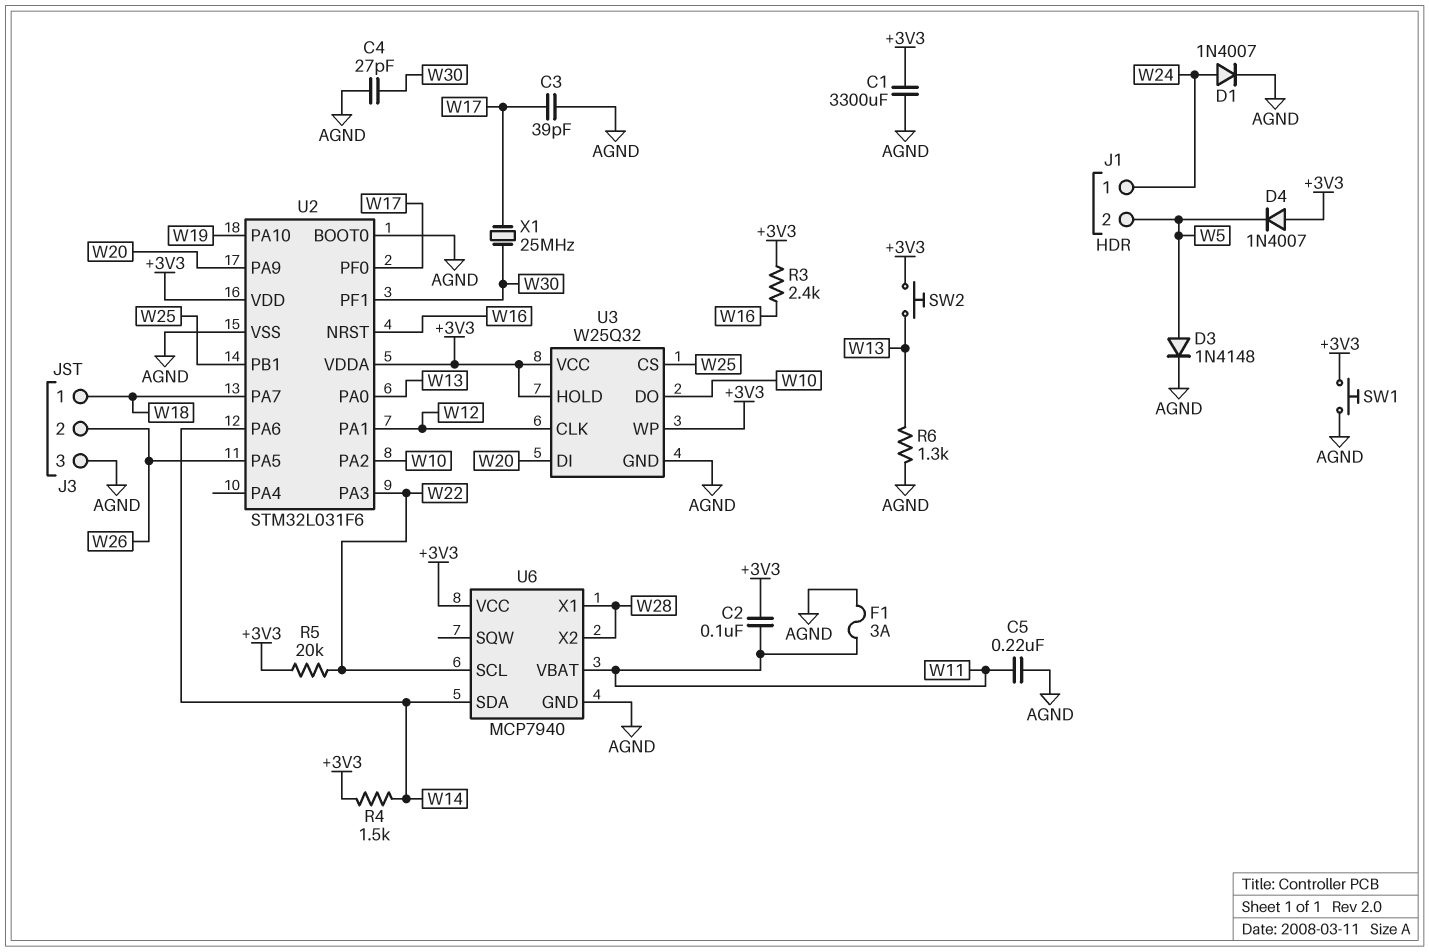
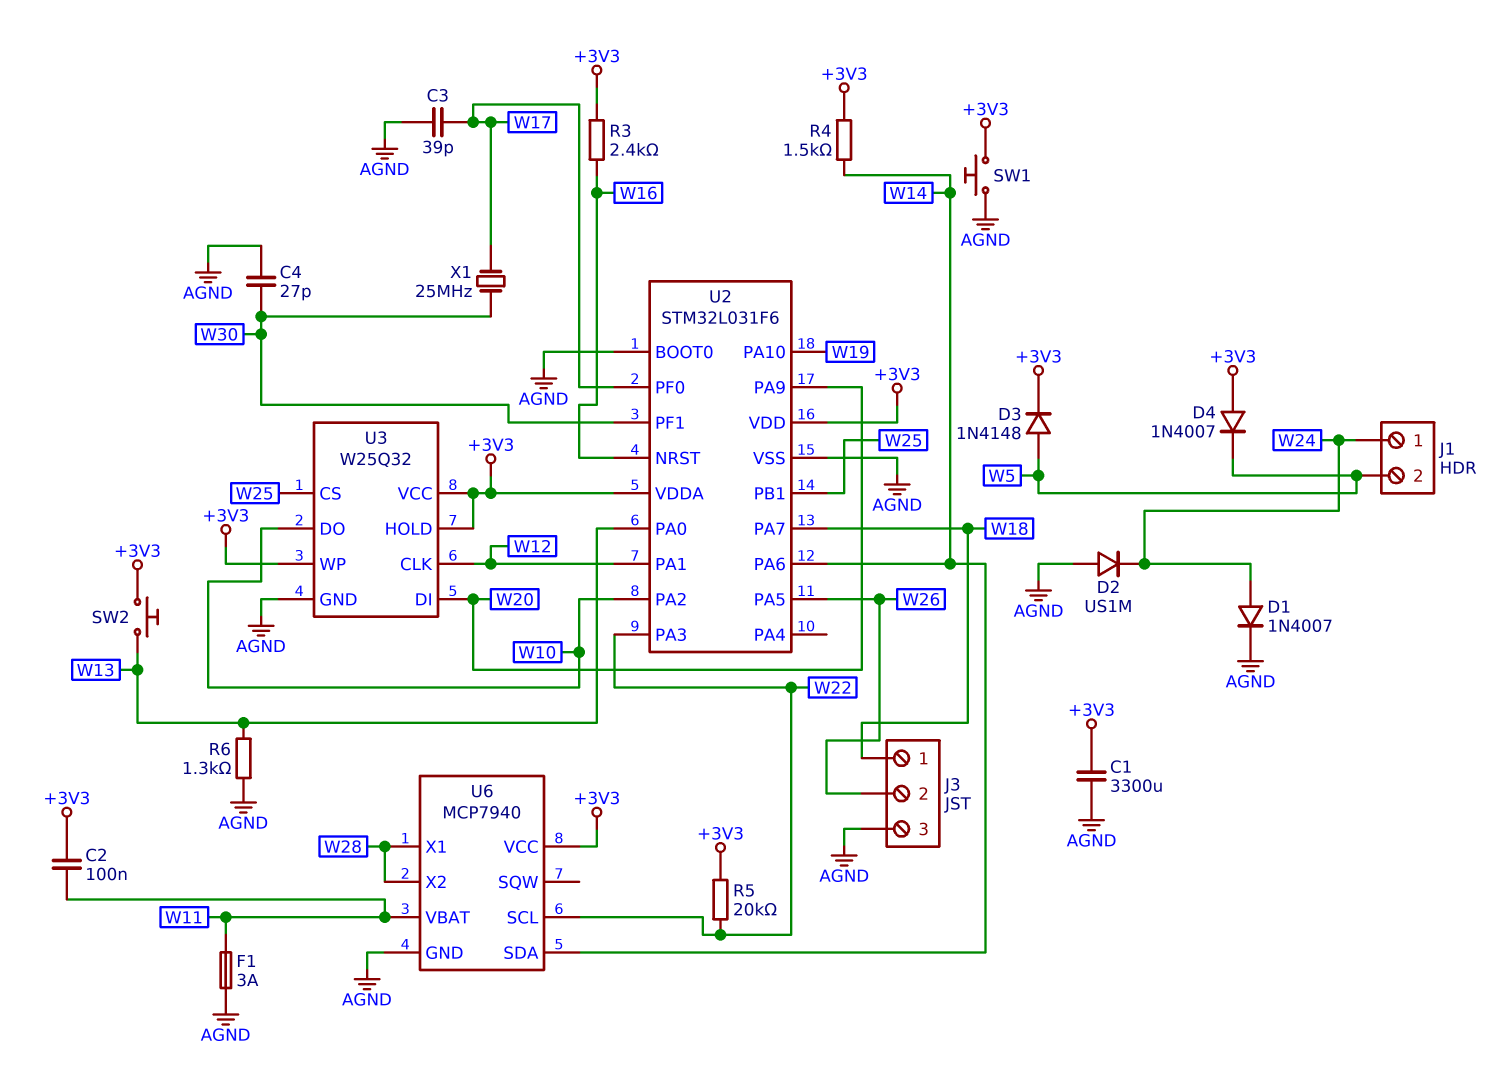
C5: 220nF (AGND, W11) -> none
D2: none -> diode US1M (A AGND, K W24)
D3: diode 1N4148 (A W5, K AGND) -> diode 1N4148 (A W5, K +3V3)

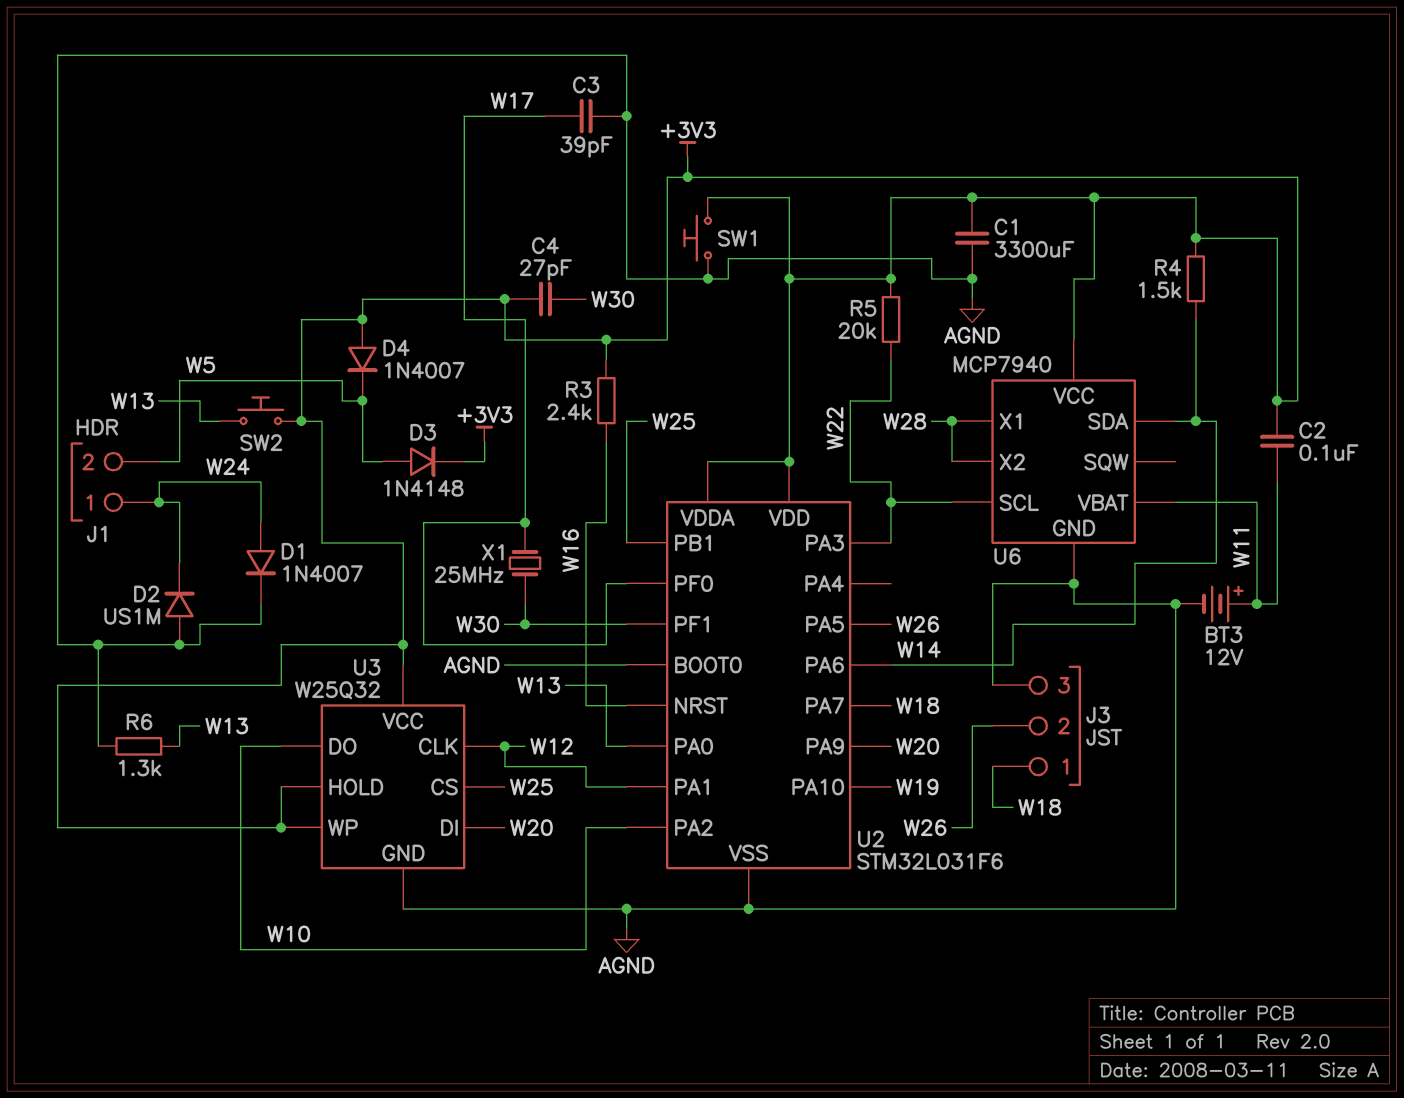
BT3: none -> 12V (plus W11, minus AGND)
C4: 27pF (AGND, W30) -> 27pF (+3V3, W30)
F1: 3A (AGND, W11) -> none

